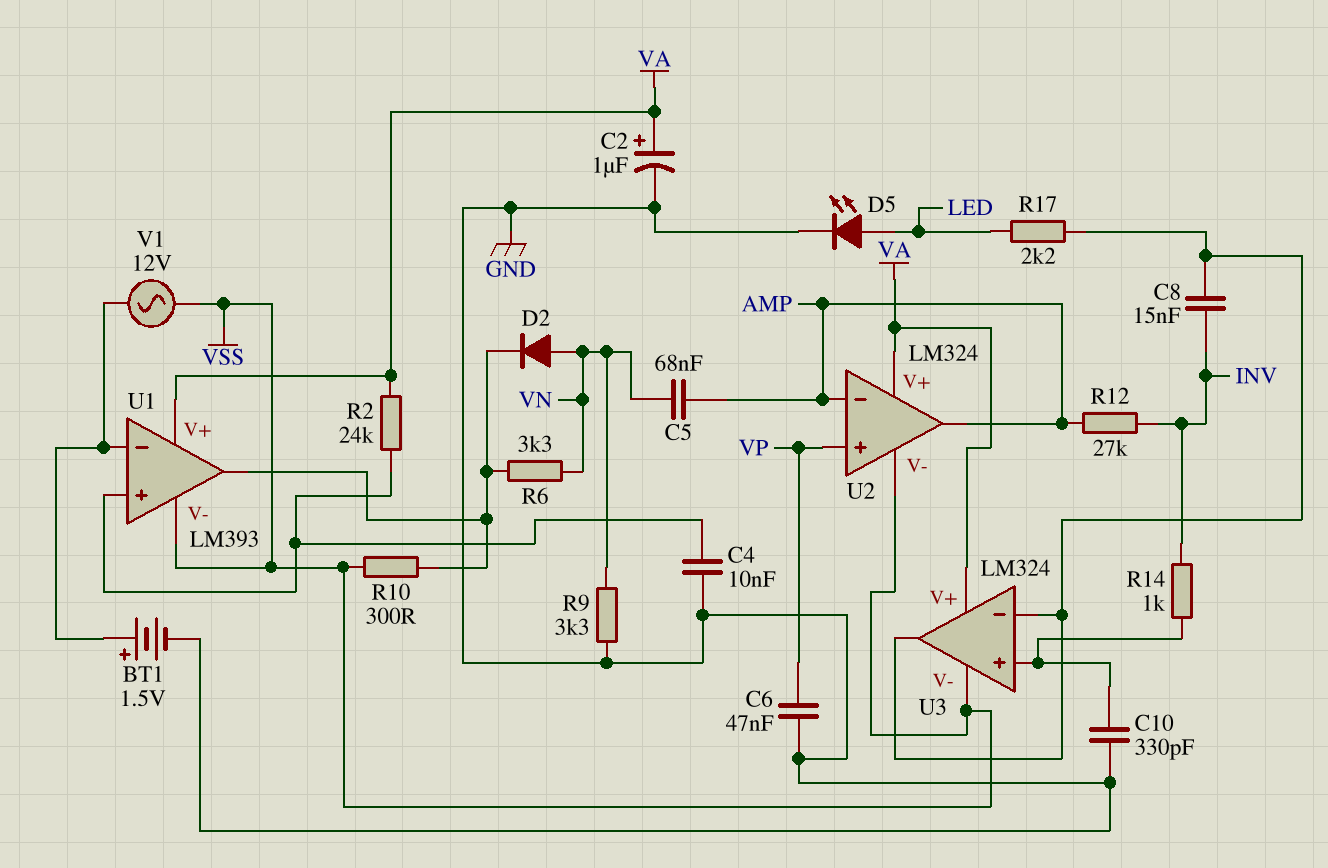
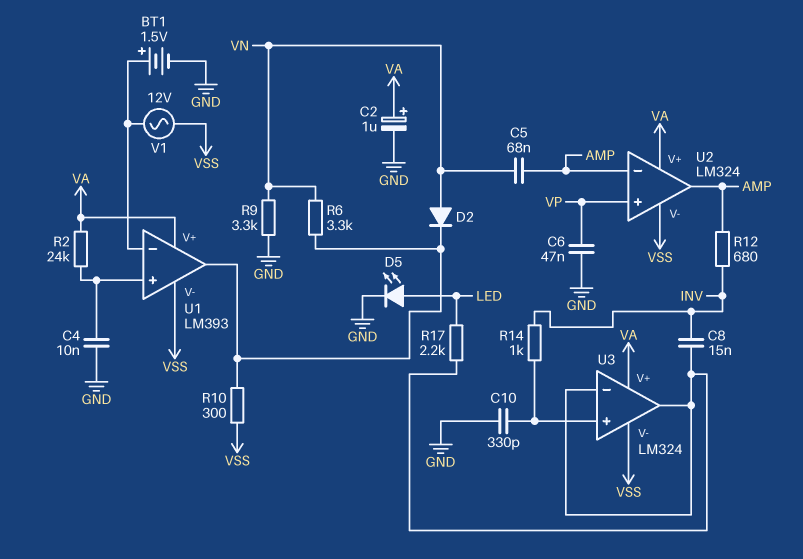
R12: 27k (AMP, INV) -> 680 (AMP, INV)

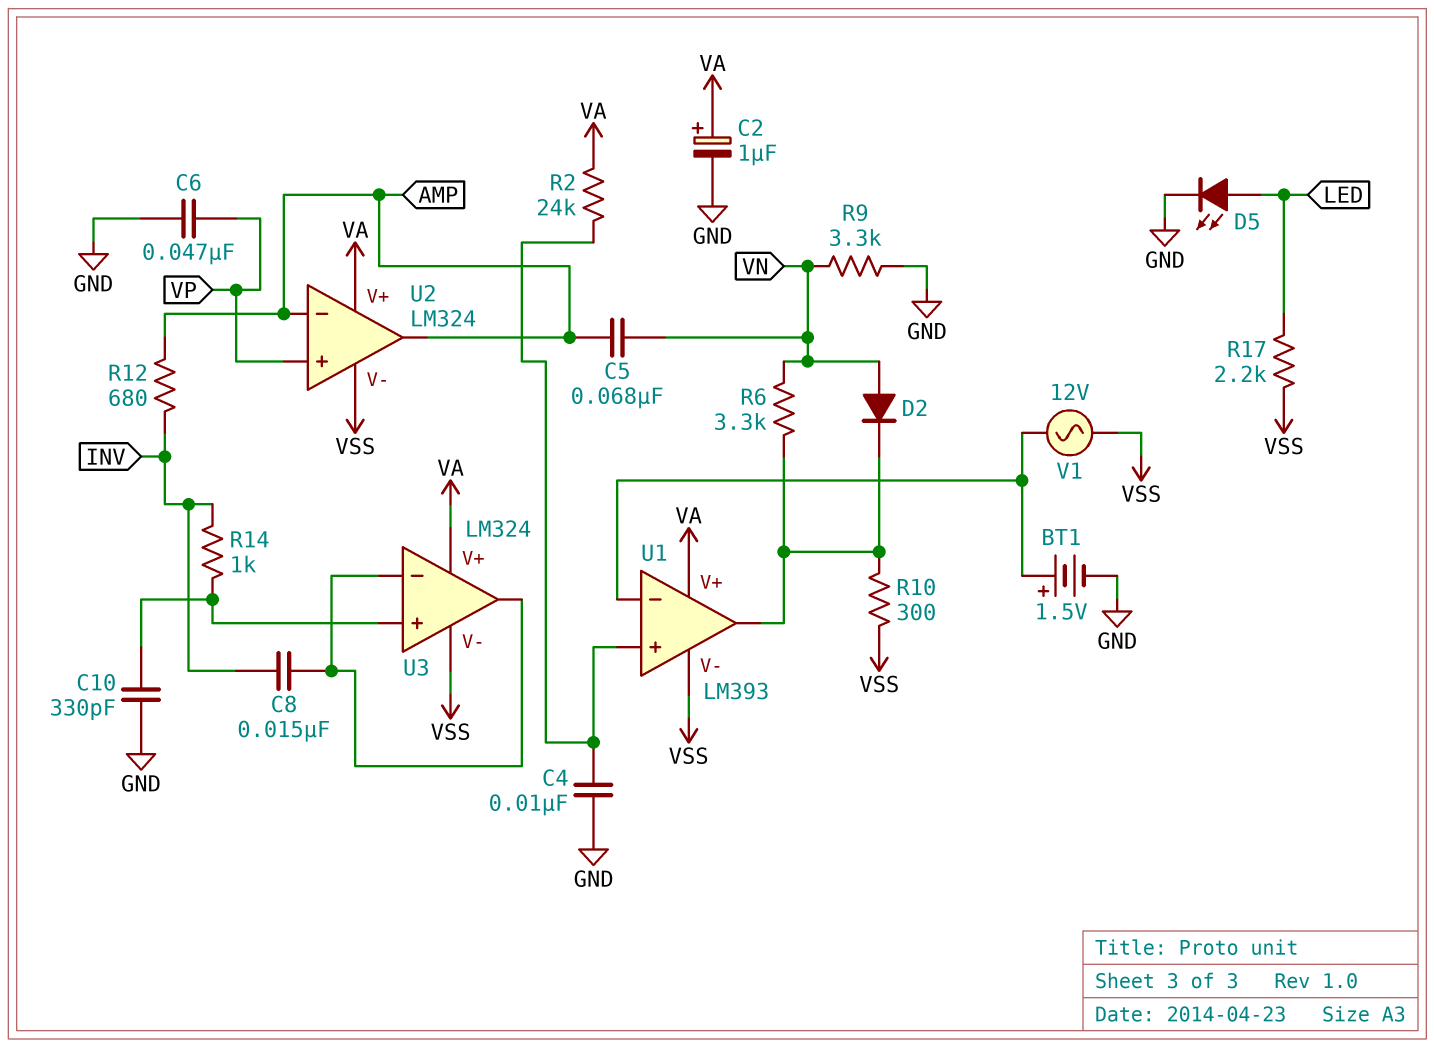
R17: 2.2k (LED, U3/in-) -> 2.2k (LED, VSS)

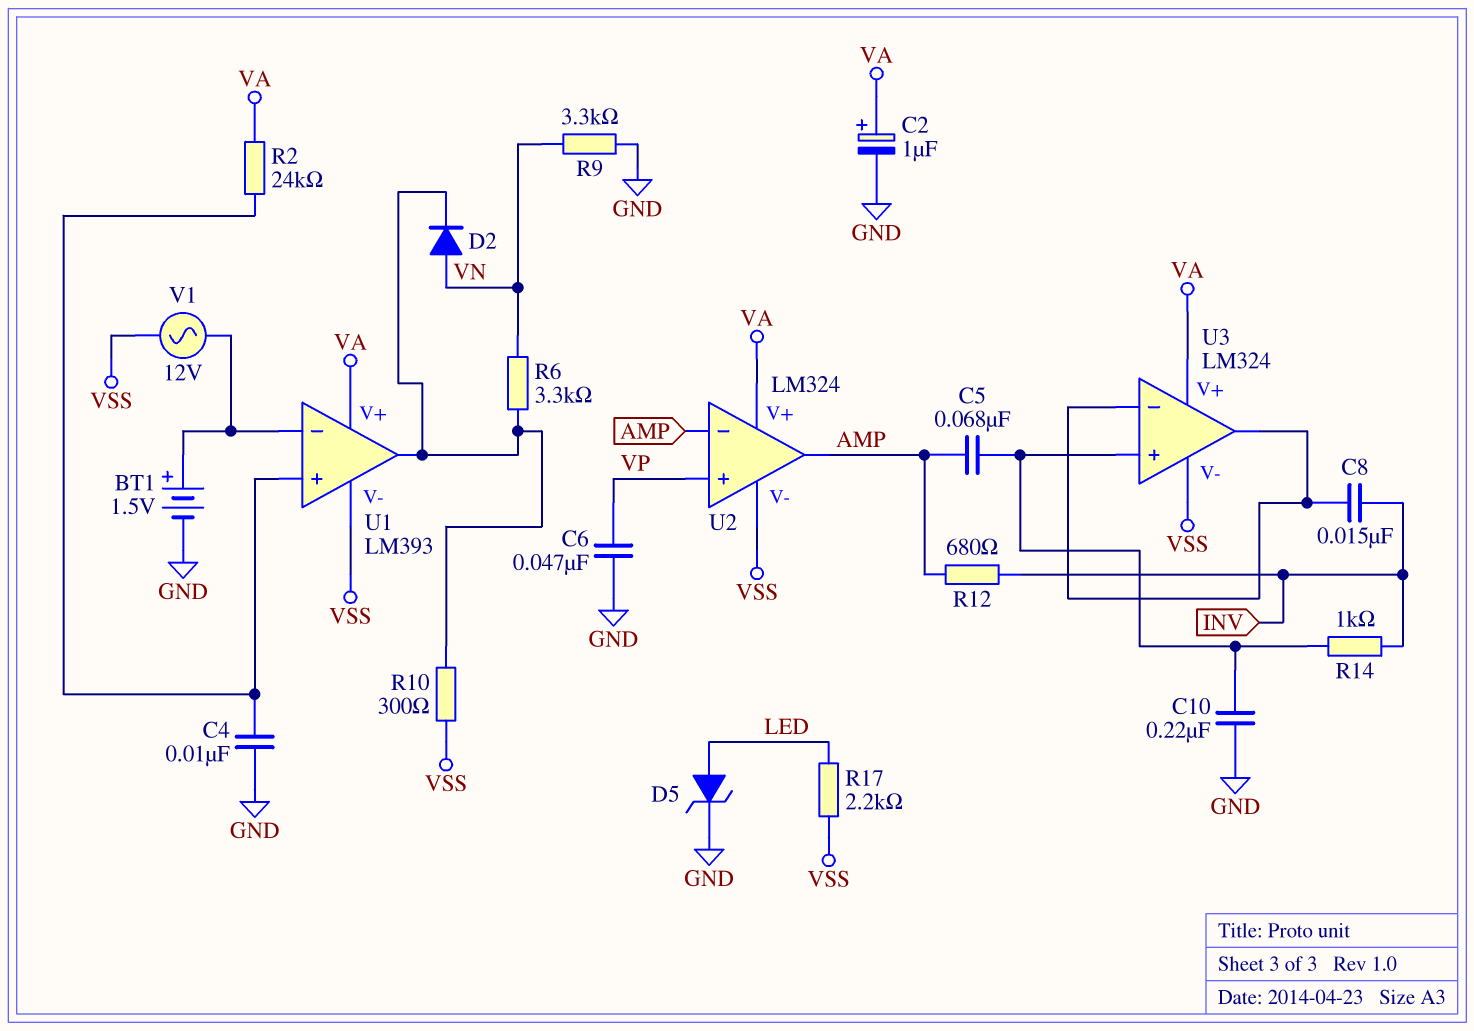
C5: 68nF (AMP, VN) -> 68nF (AMP, U3/in+)
C10: 330pF (GND, U3/in+) -> 220nF (GND, U3/in+)
D5: LED (A LED, K GND) -> zener (A LED, K GND)

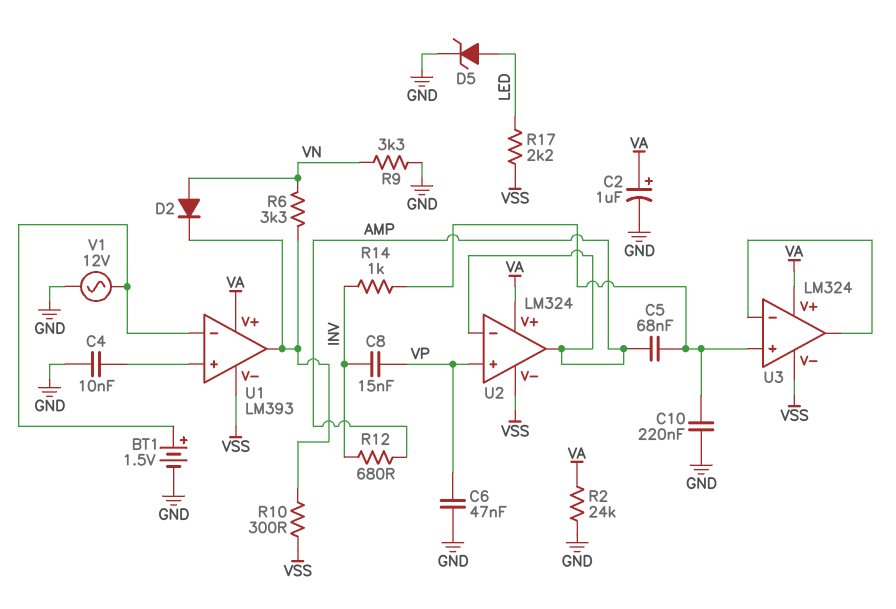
C8: 15nF (INV, U3/in-) -> 15nF (INV, VP)
R2: 24k (U1/in+, VA) -> 24k (GND, VA)
V1: AC 12V (U1/in-, VSS) -> AC 12V (GND, U1/in-)

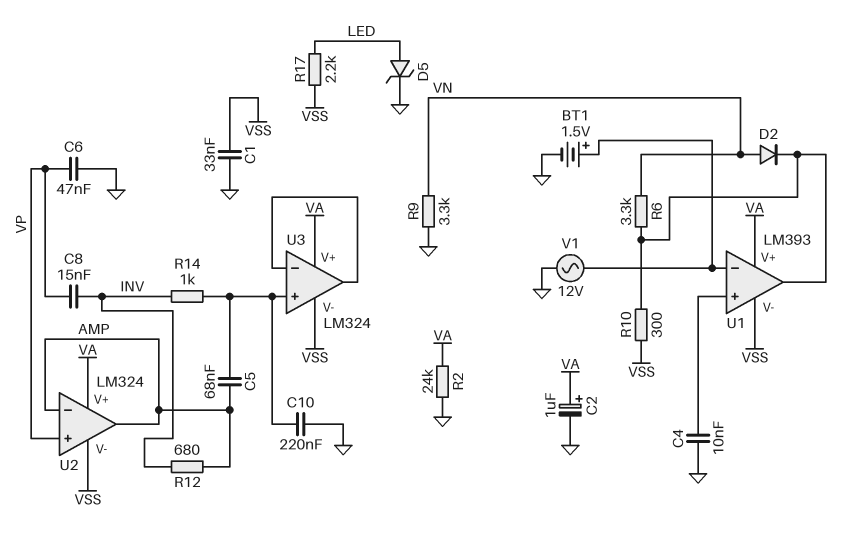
C1: none -> 33nF (GND, VSS)

